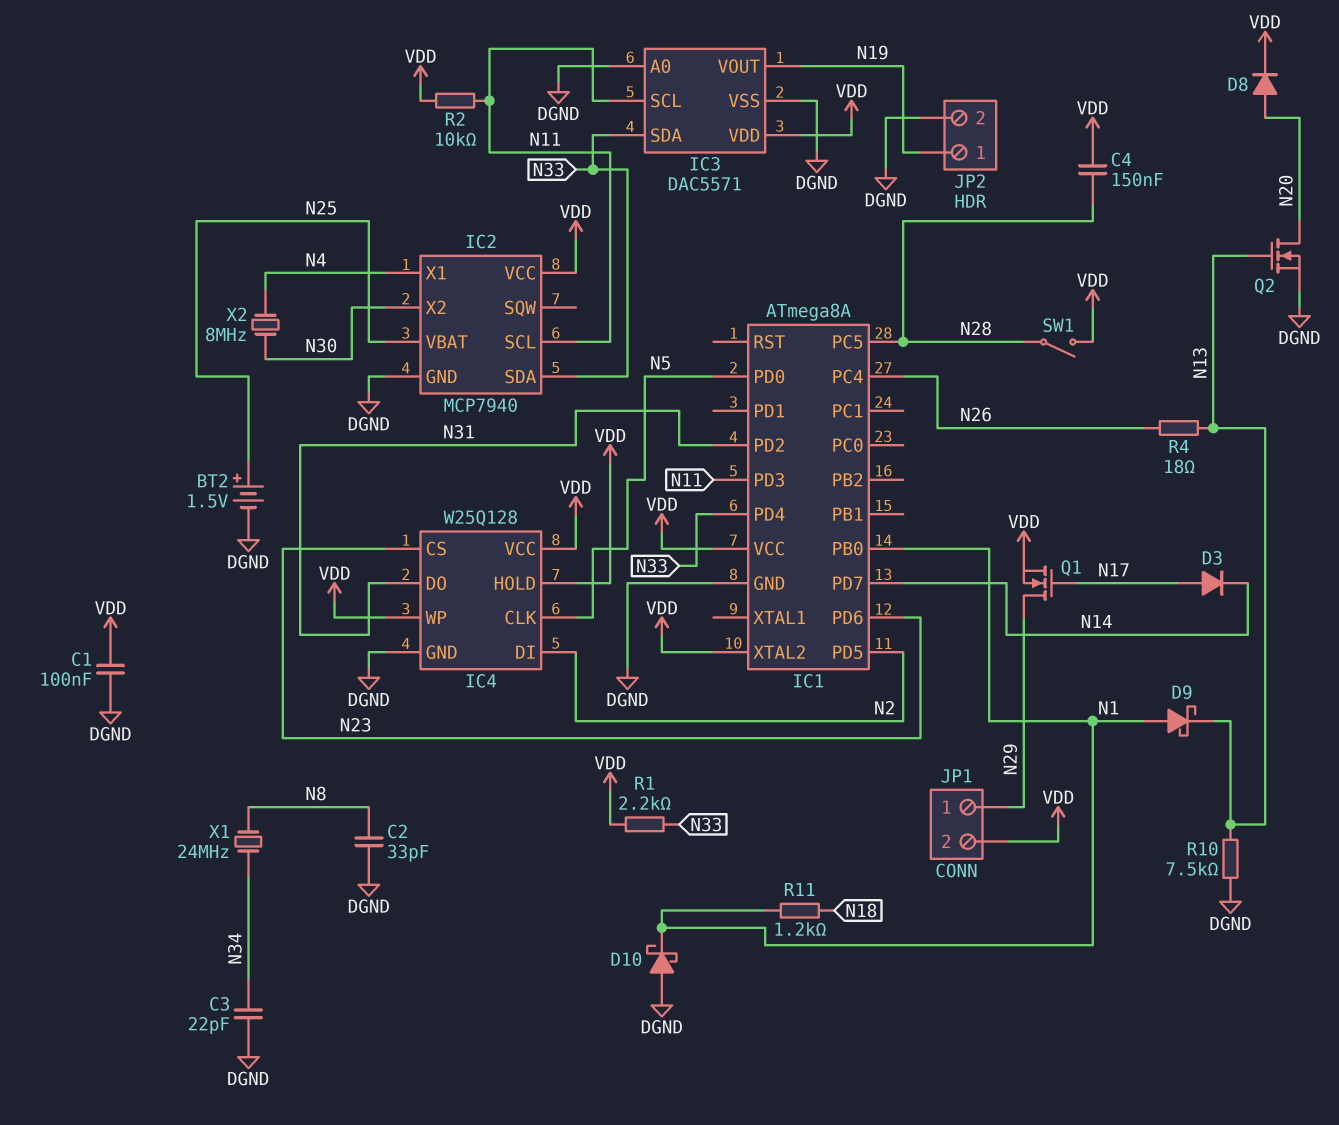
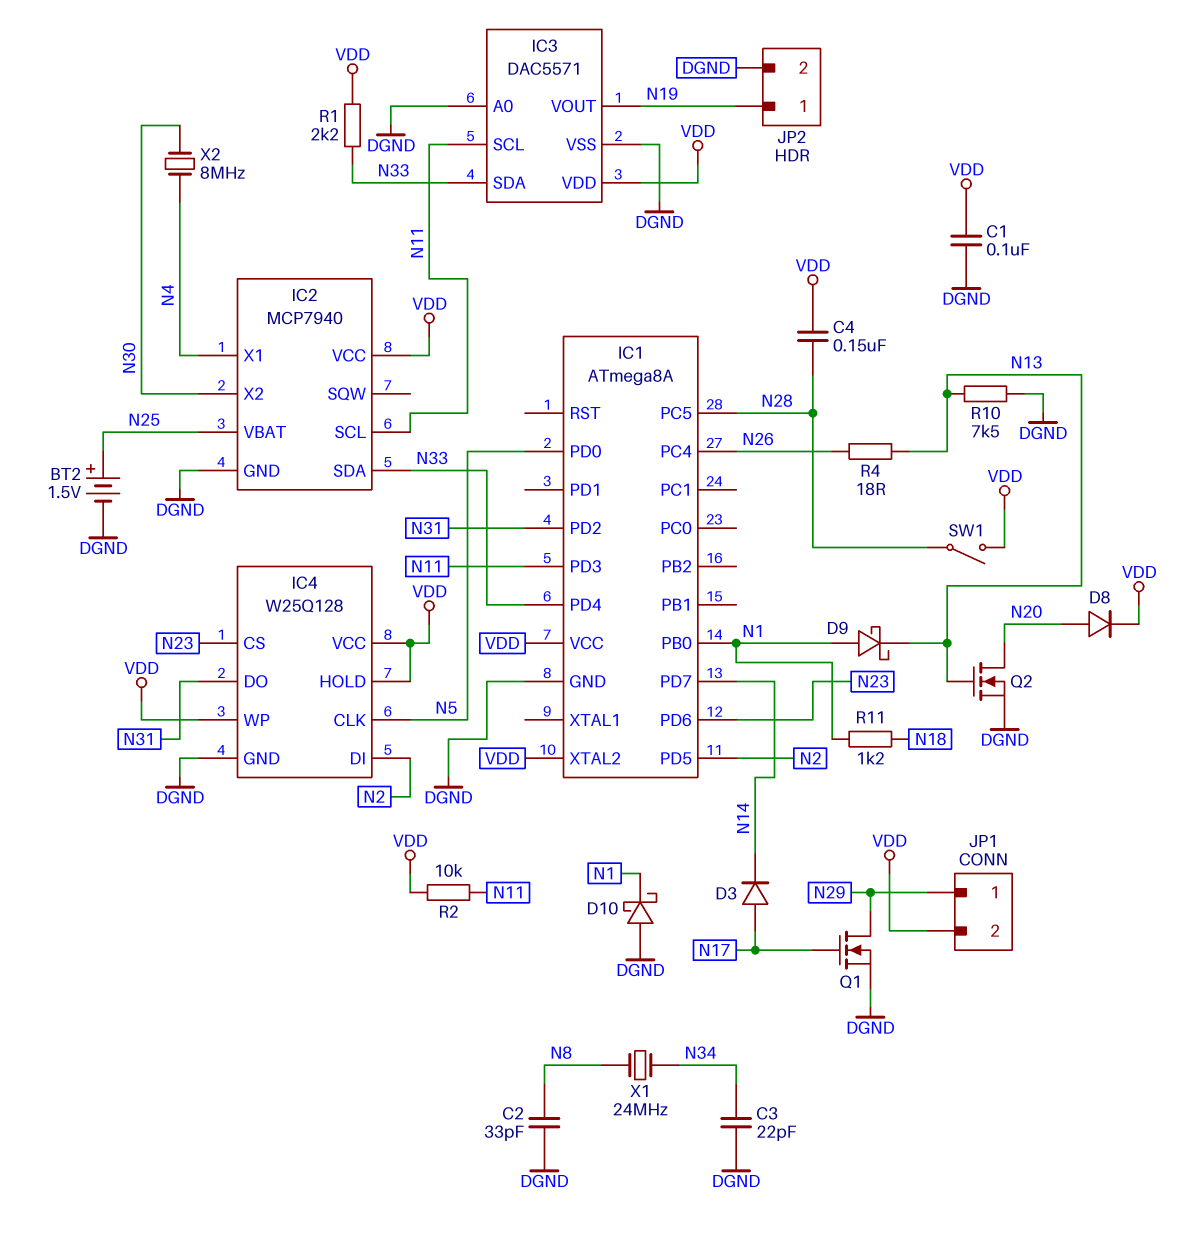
Q1: NMOS (G N17, D N29, S VDD) -> NMOS (G N17, D N29, S DGND)

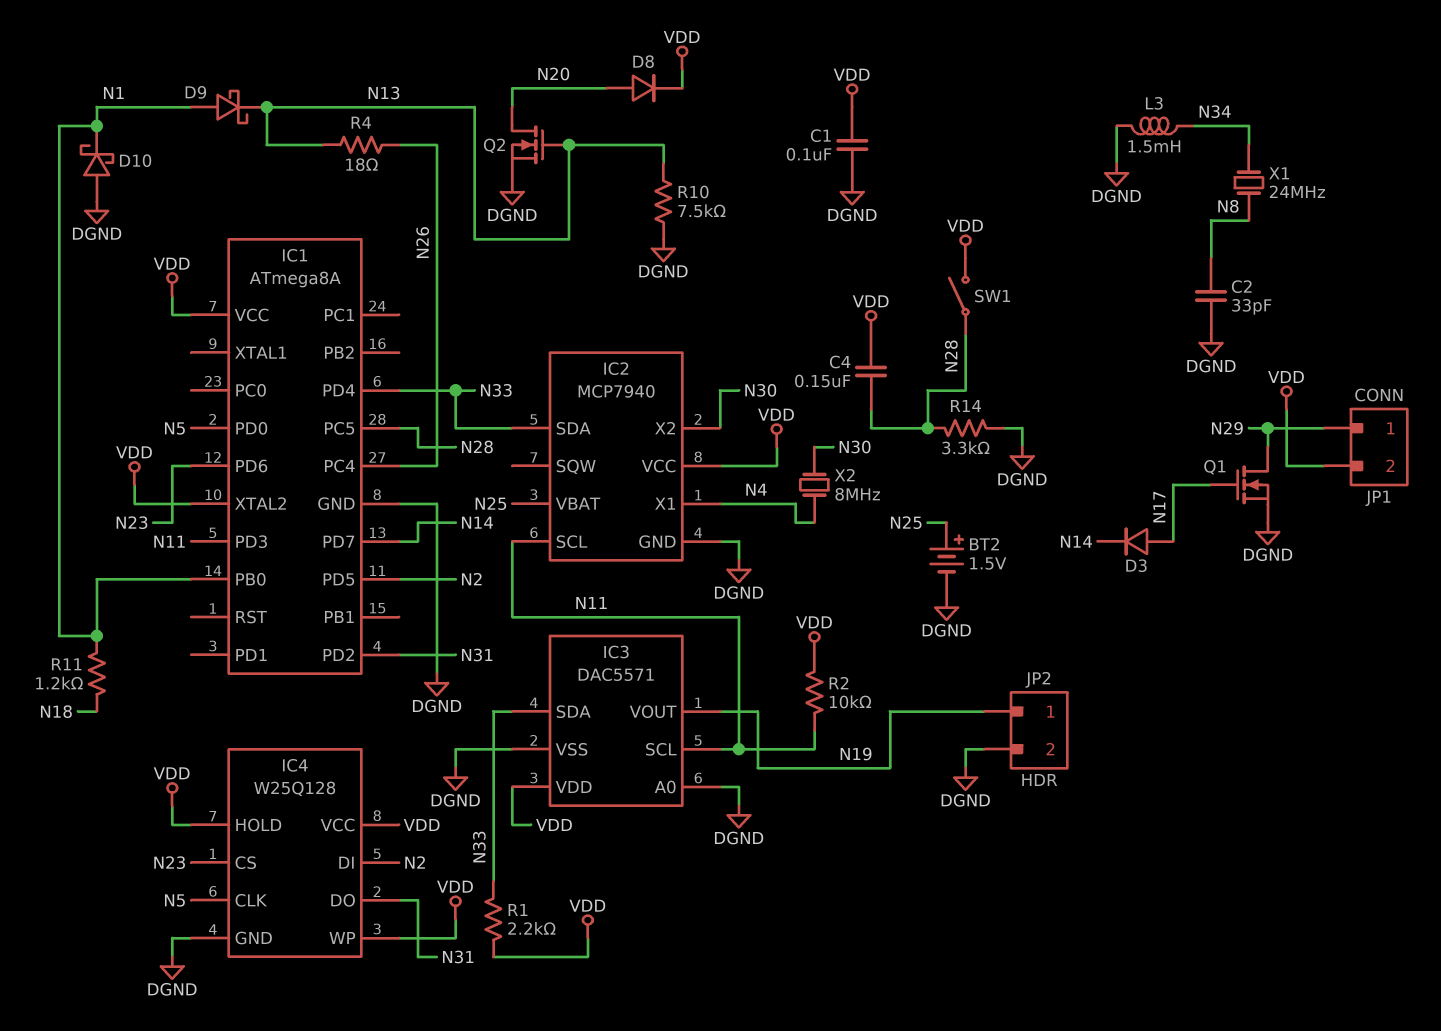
C3: 22pF (DGND, N34) -> none
L3: none -> 1.5mH (DGND, N34)
R14: none -> 3.3k (DGND, N28)

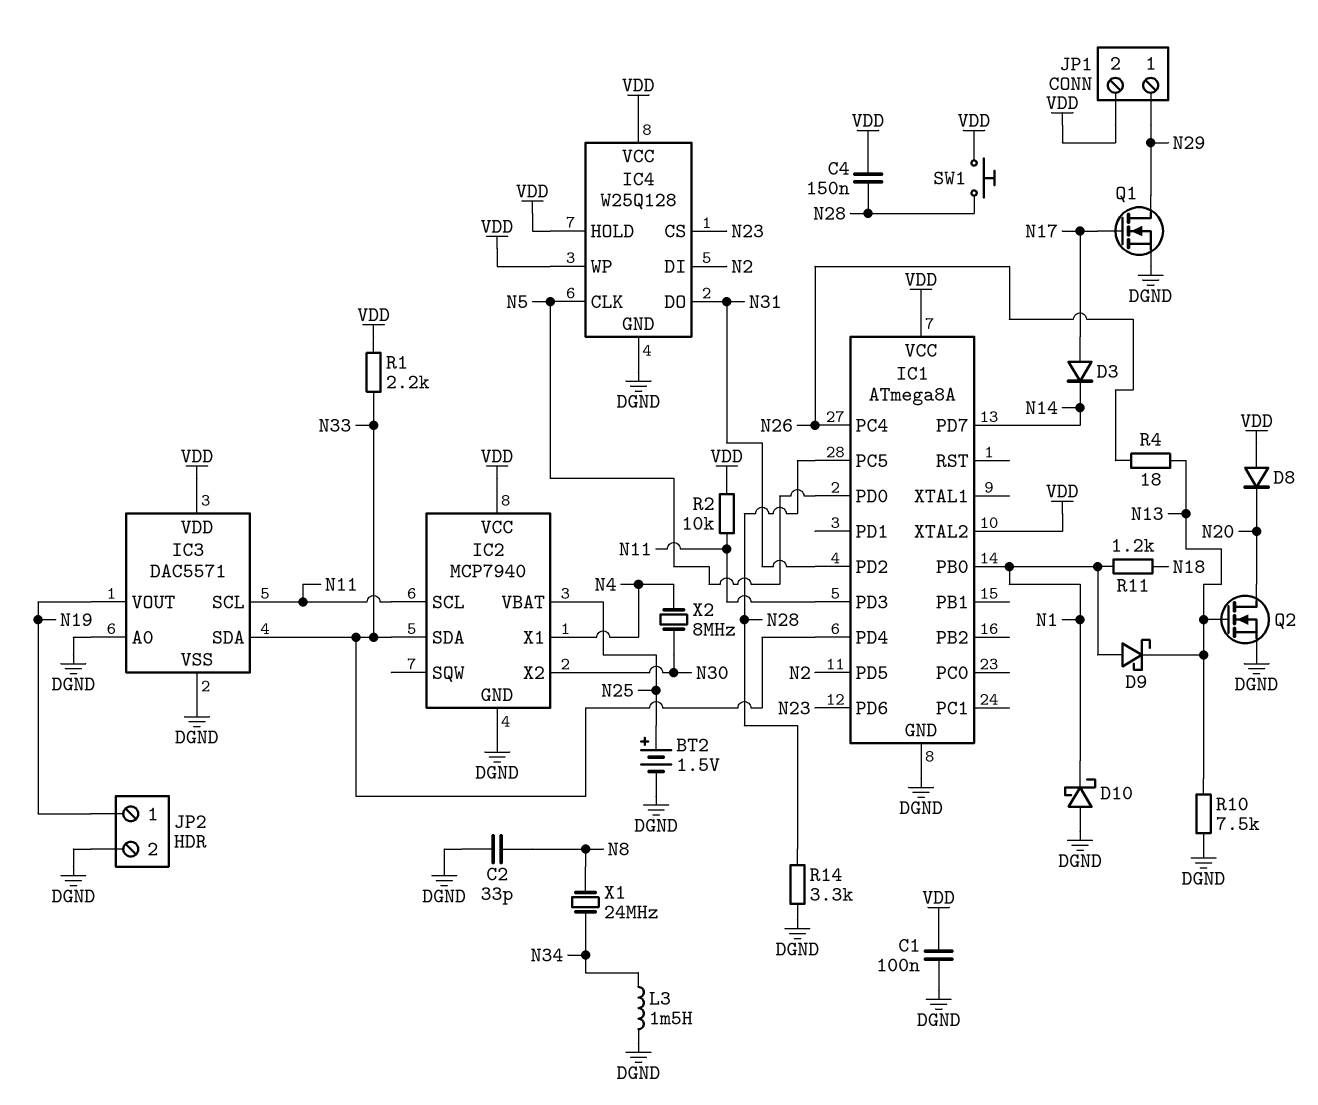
D8: diode (A N20, K VDD) -> diode (A VDD, K N20)
SW1: switch (N28, VDD) -> button (N28, VDD)

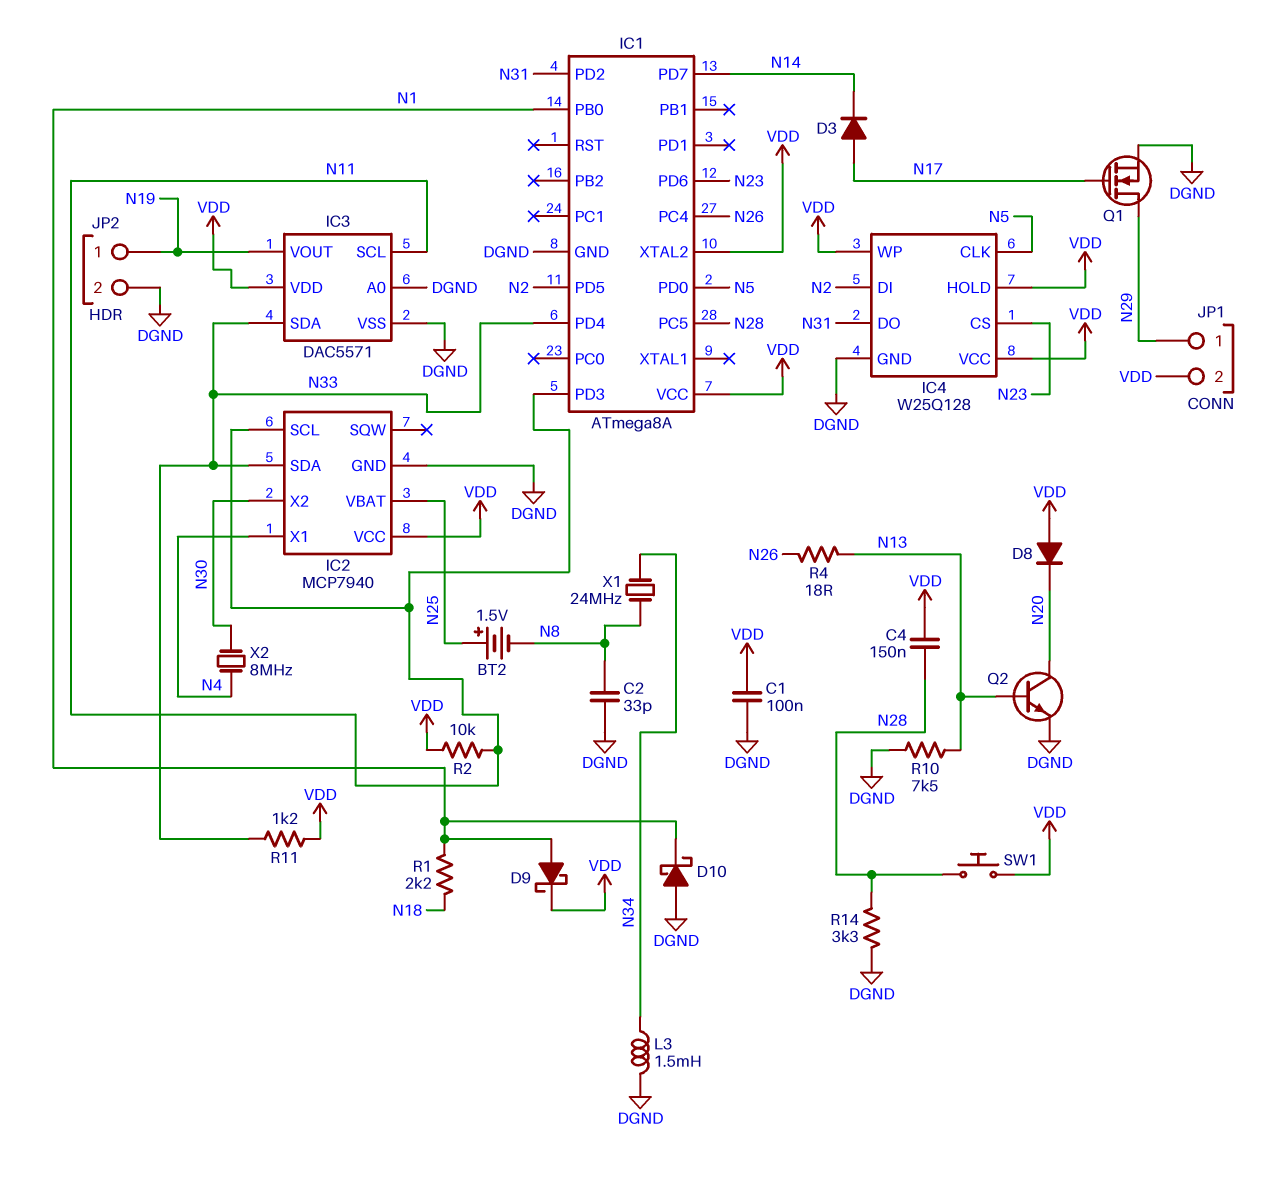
BT2: 1.5V (plus N25, minus DGND) -> 1.5V (plus N25, minus N8)
D9: schottky (A N1, K N13) -> schottky (A N1, K VDD)
Q2: NMOS (G N13, D N20, S DGND) -> NPN (B N13, C N20, E DGND)
R1: 2.2k (N33, VDD) -> 2.2k (N1, N18)
R11: 1.2k (N1, N18) -> 1.2k (N33, VDD)

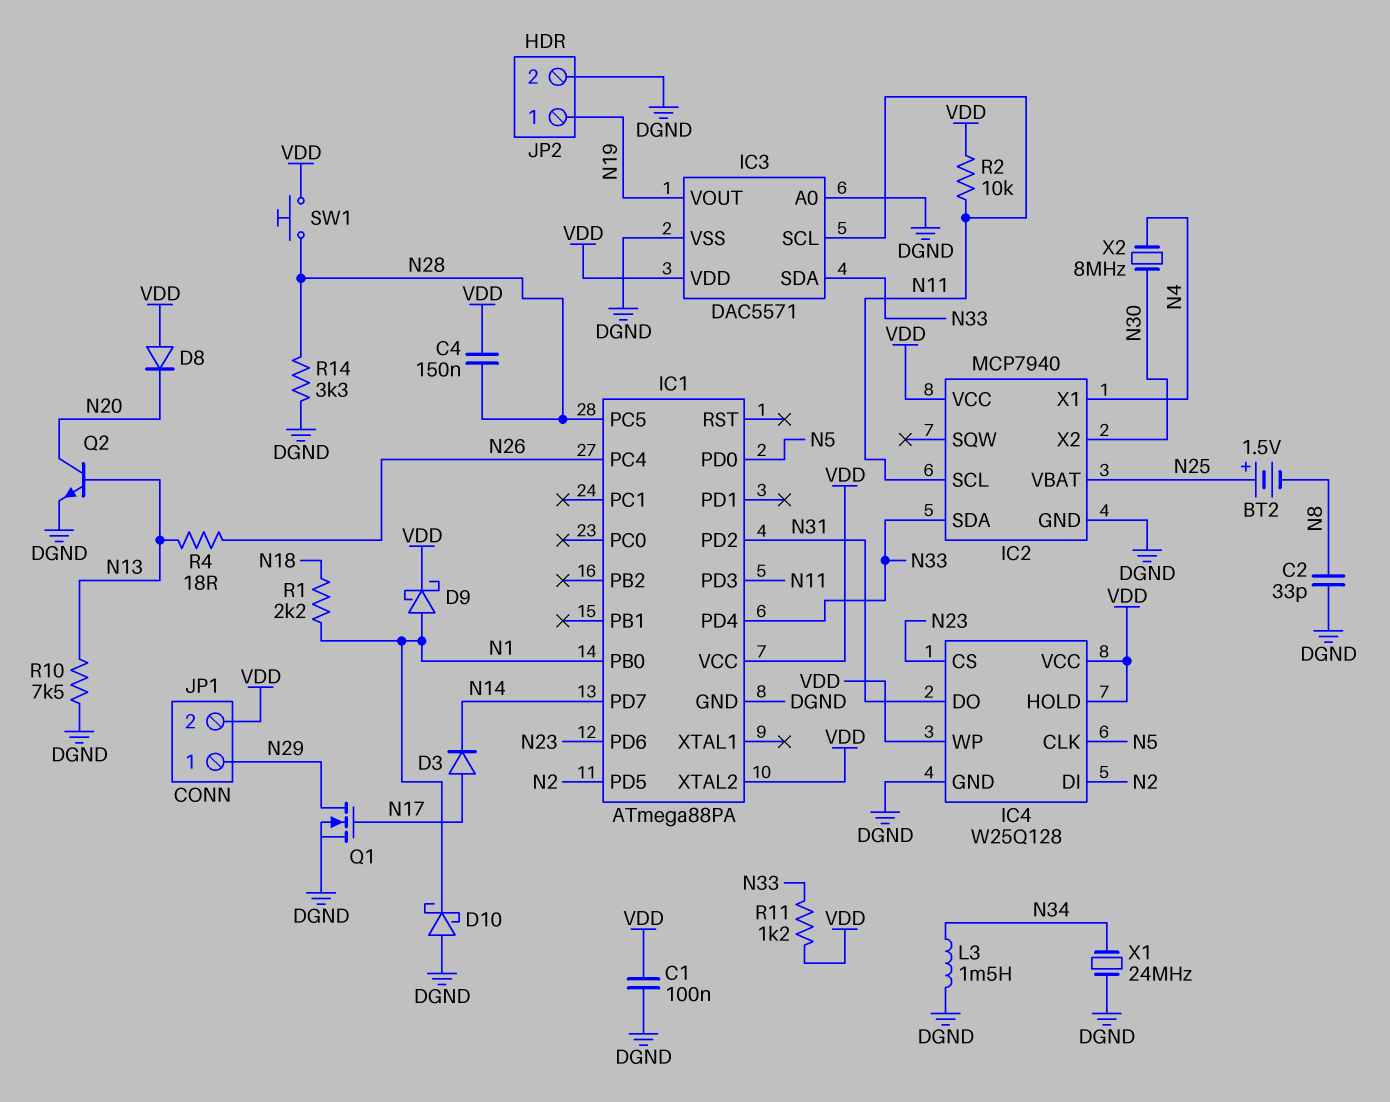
IC1: ATmega8A -> ATmega88PA
X1: 24MHz (N8, N34) -> 24MHz (DGND, N34)

